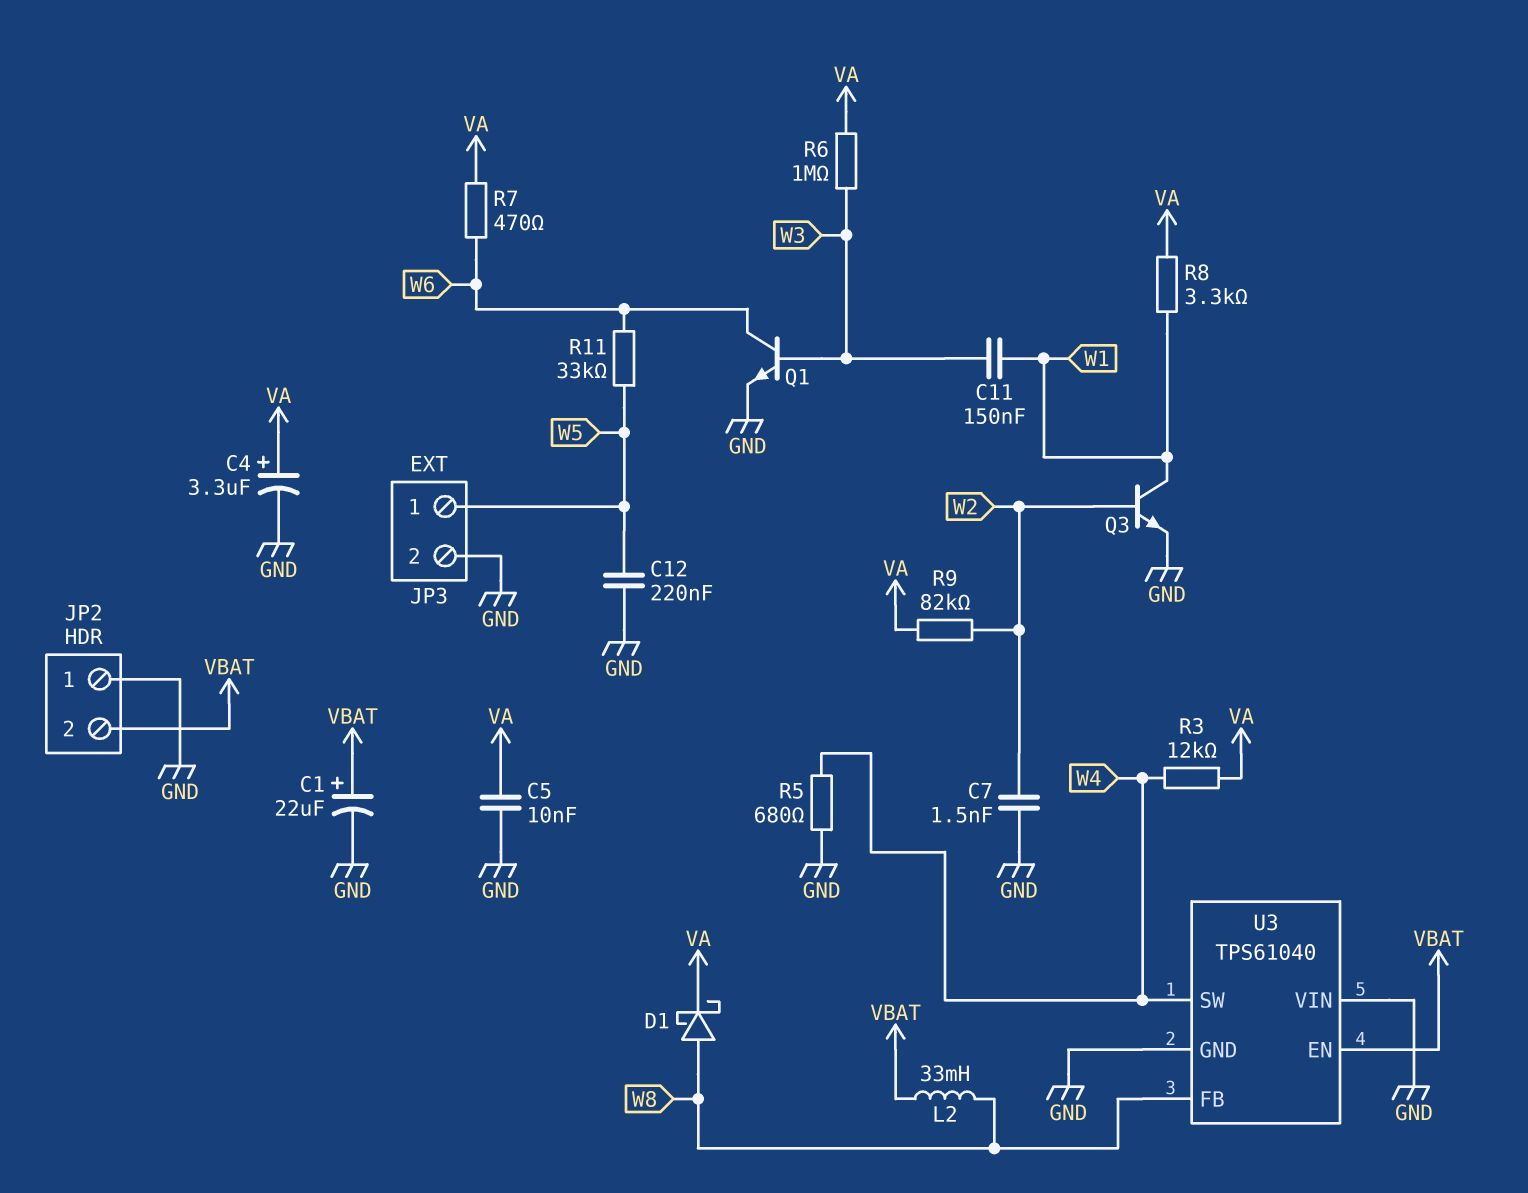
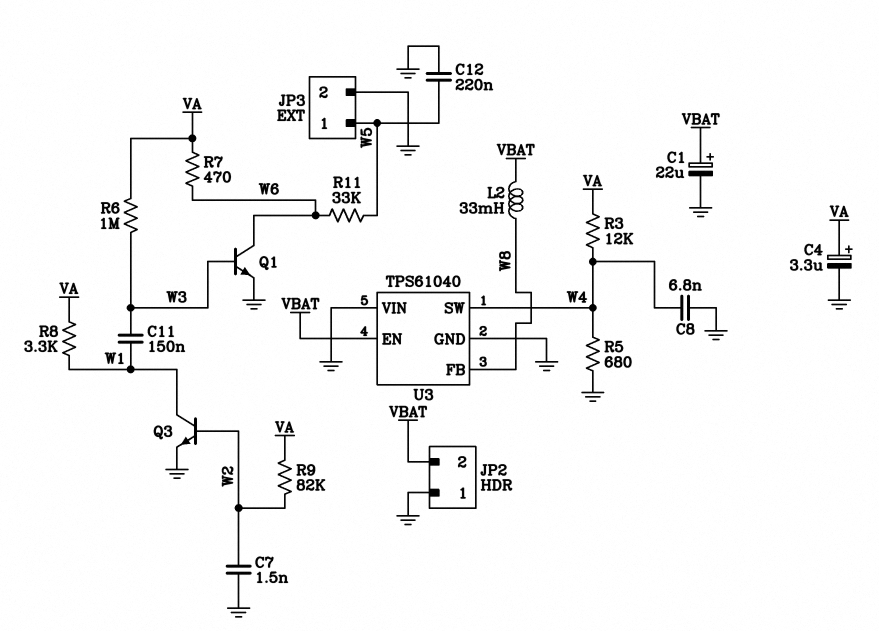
C5: 10nF (GND, VA) -> none
C8: none -> 6.8nF (GND, W4)
D1: schottky (A W8, K VA) -> none

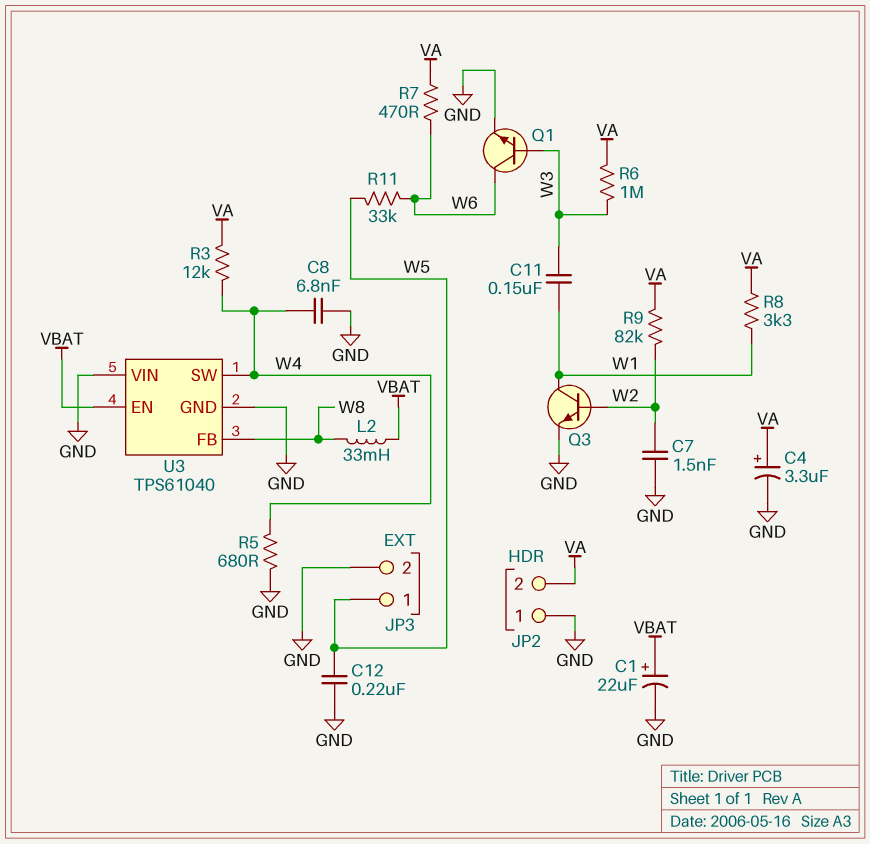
JP2 pin 2: VBAT -> VA

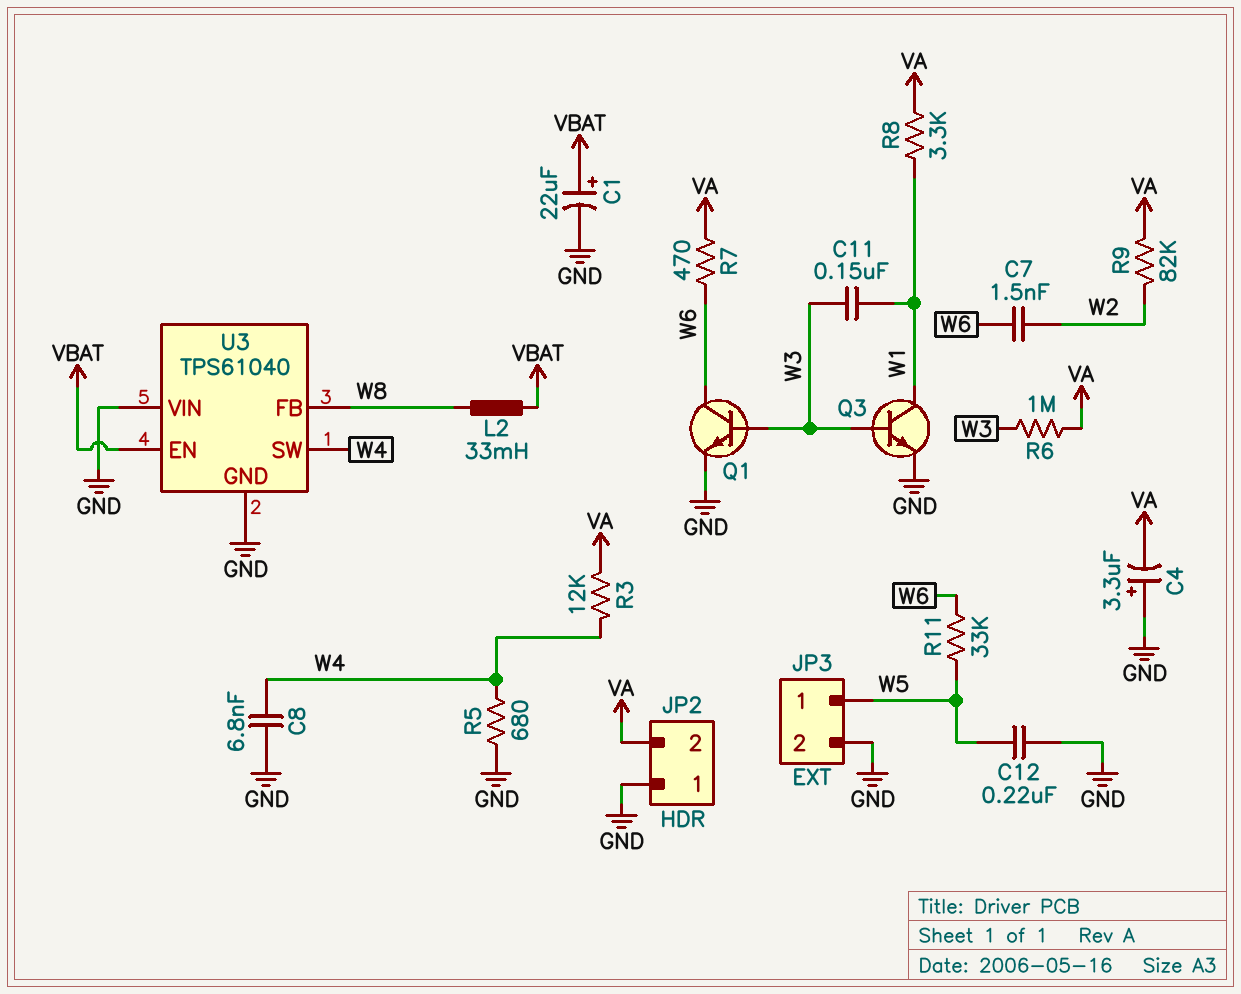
C4: 3.3uF (plus VA, minus GND) -> 3.3uF (plus GND, minus VA)
C7: 1.5nF (GND, W2) -> 1.5nF (W2, W6)
Q3: NPN (B W2, C W1, E GND) -> NPN (B W3, C W1, E GND)

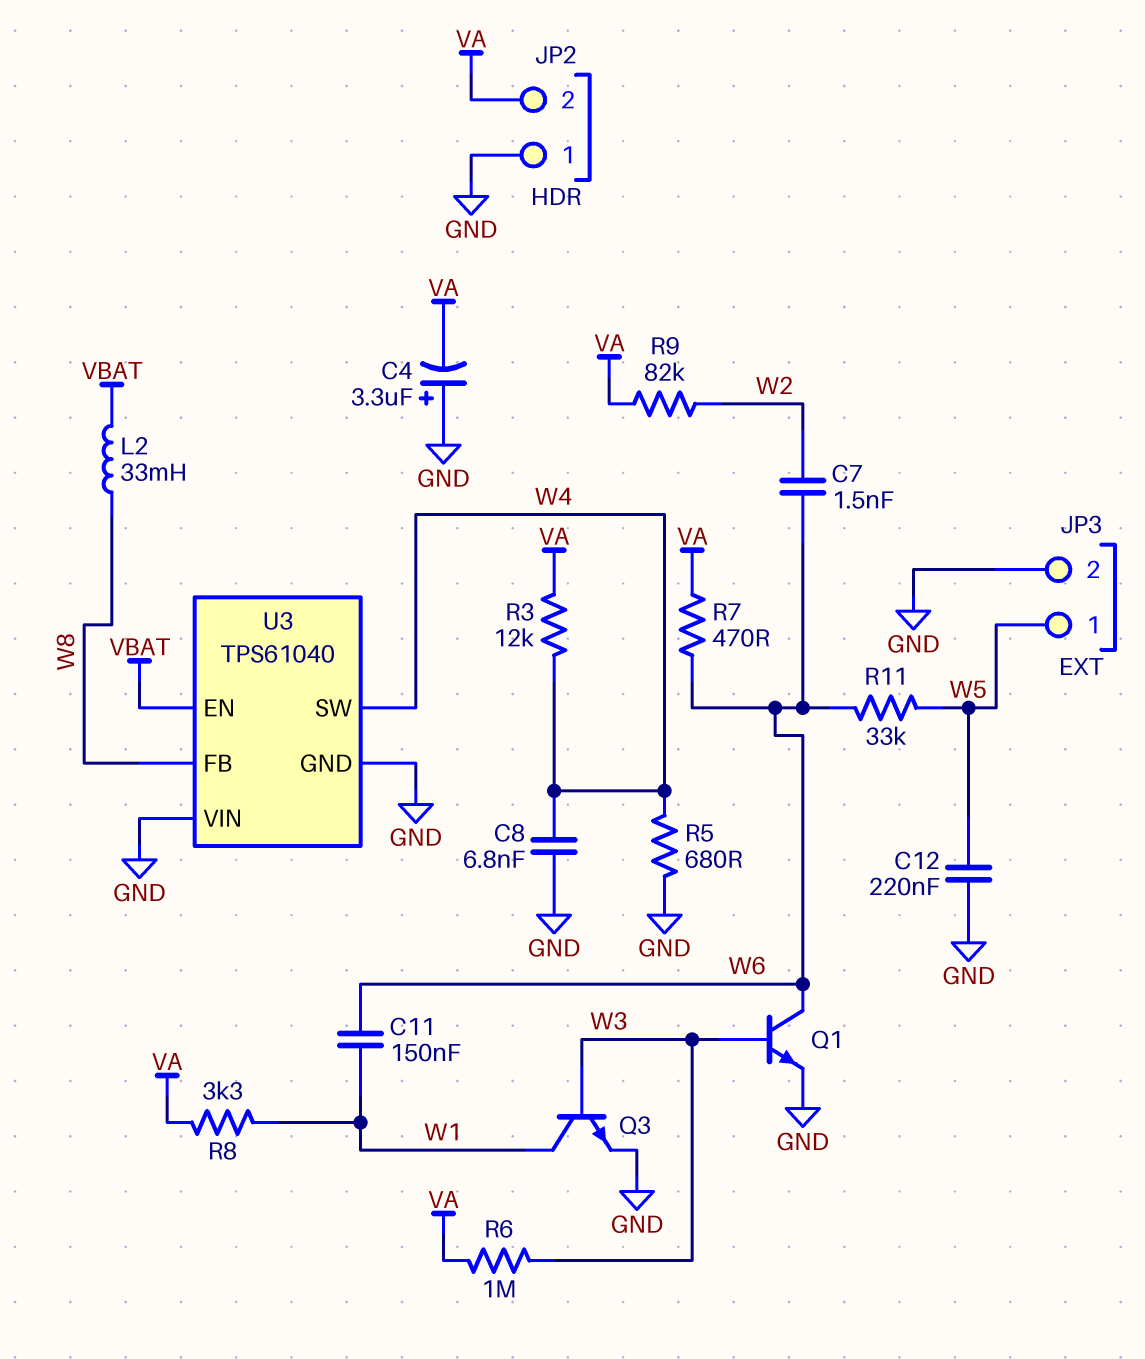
C1: 22uF (plus VBAT, minus GND) -> none
C11: 150nF (W1, W3) -> 150nF (W1, W6)

